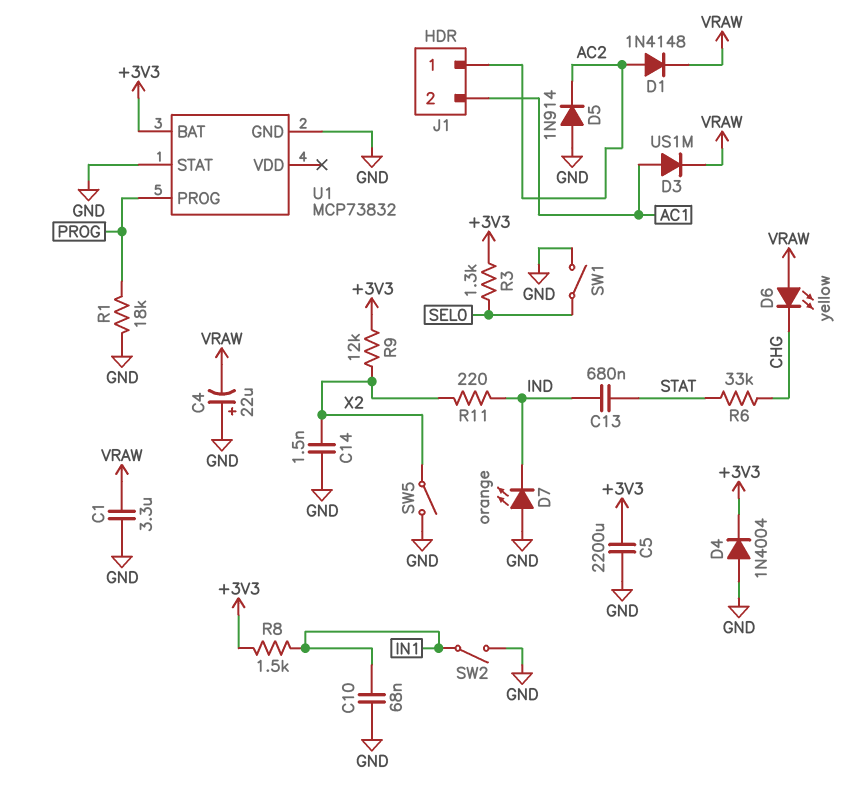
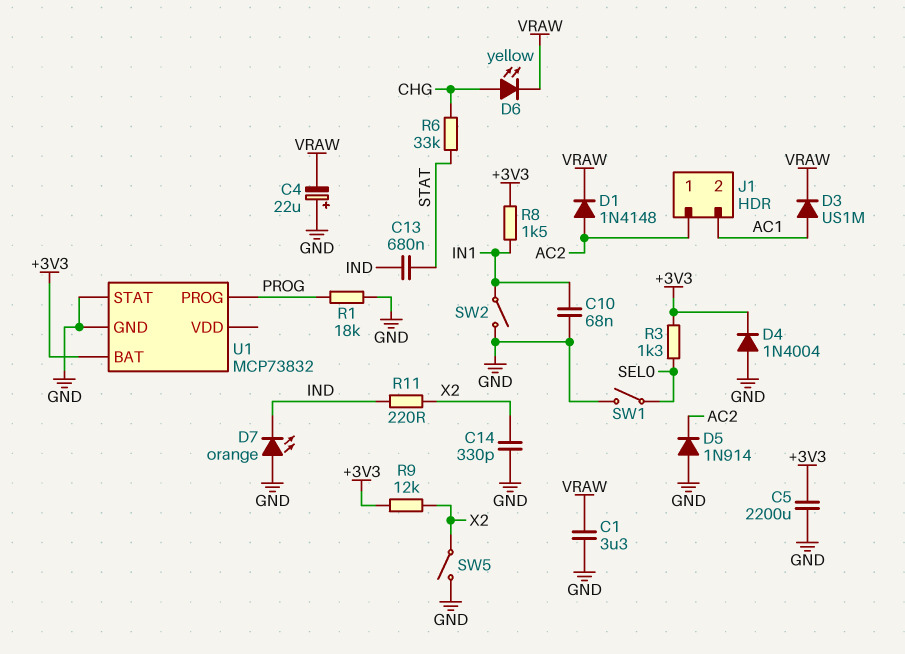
C14: 1.5nF (GND, X2) -> 330pF (GND, X2)
D6: LED yellow (A VRAW, K CHG) -> LED yellow (A CHG, K VRAW)

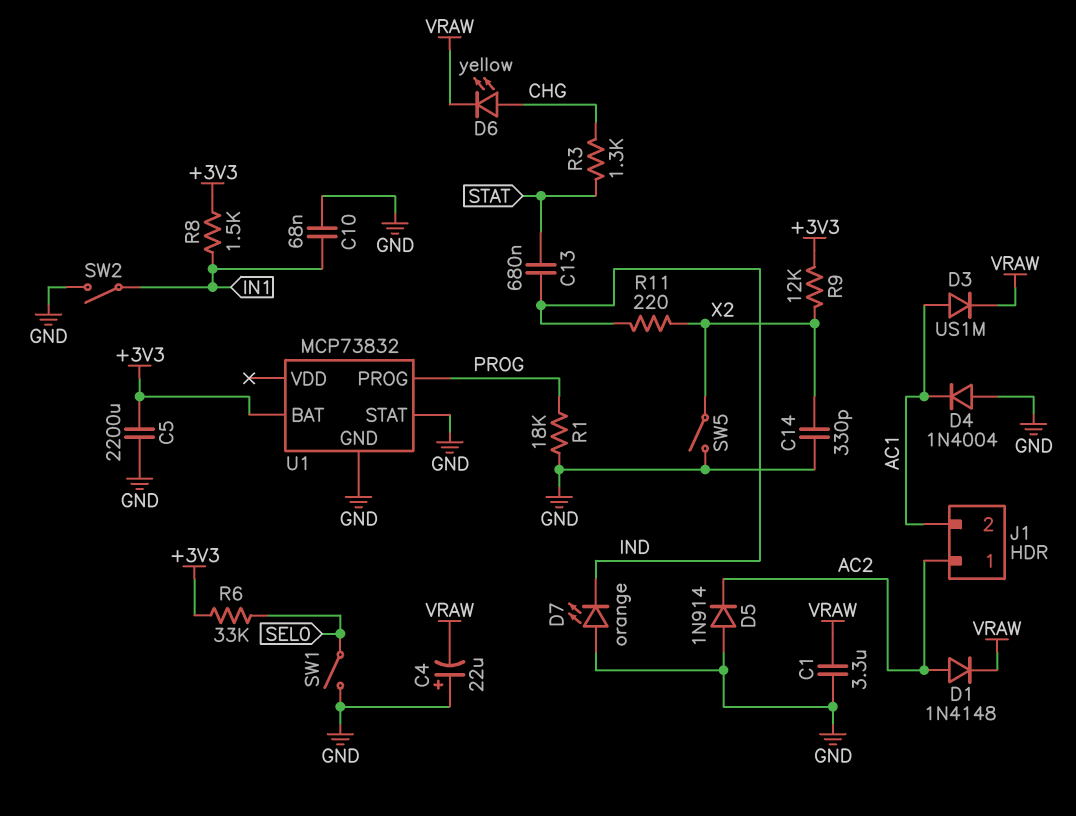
D4: diode 1N4004 (A GND, K +3V3) -> diode 1N4004 (A GND, K AC1)
R3: 1.3k (+3V3, SEL0) -> 1.3k (CHG, STAT)
R6: 33k (CHG, STAT) -> 33k (+3V3, SEL0)

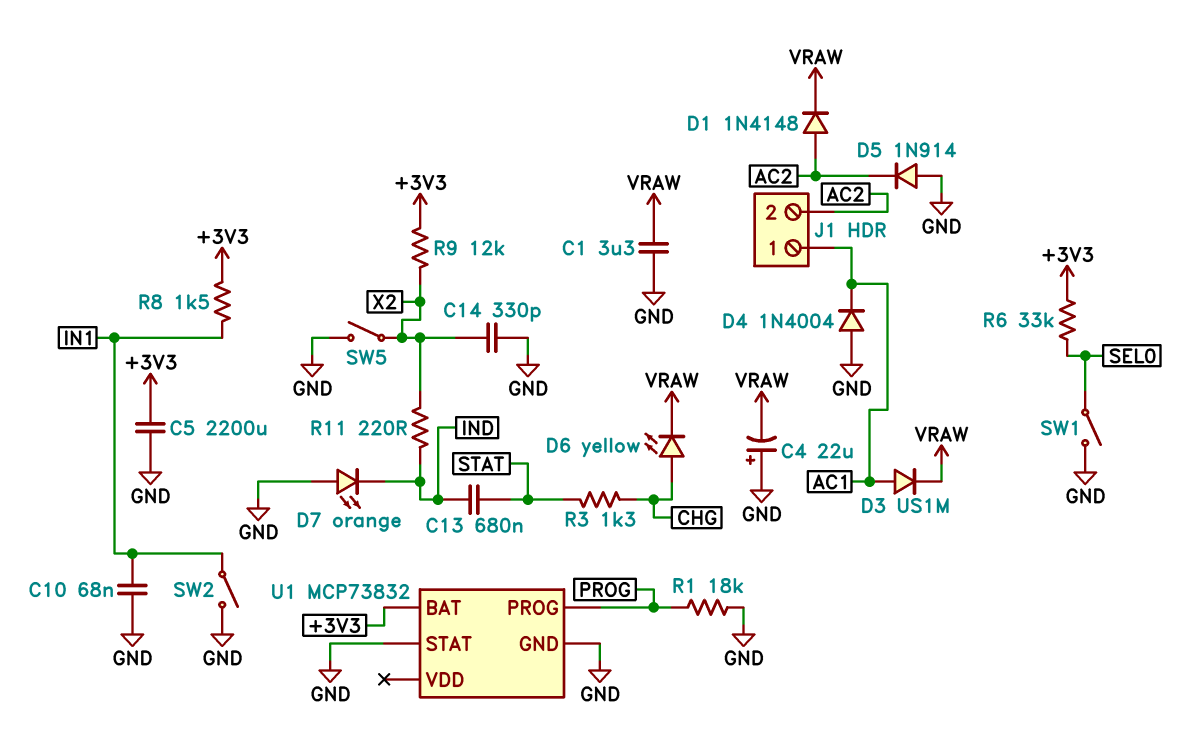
J1 pin 1: AC2 -> AC1
J1 pin 2: AC1 -> AC2

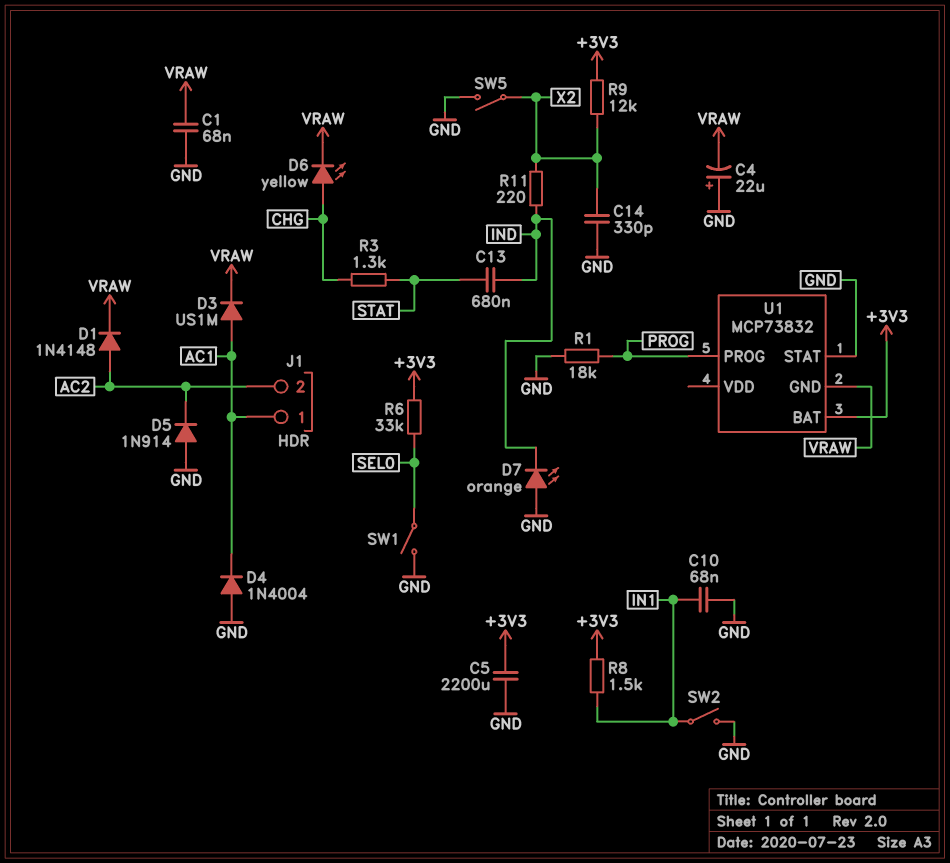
C1: 3.3uF (GND, VRAW) -> 68nF (GND, VRAW)
U1 pin GND: GND -> VRAW

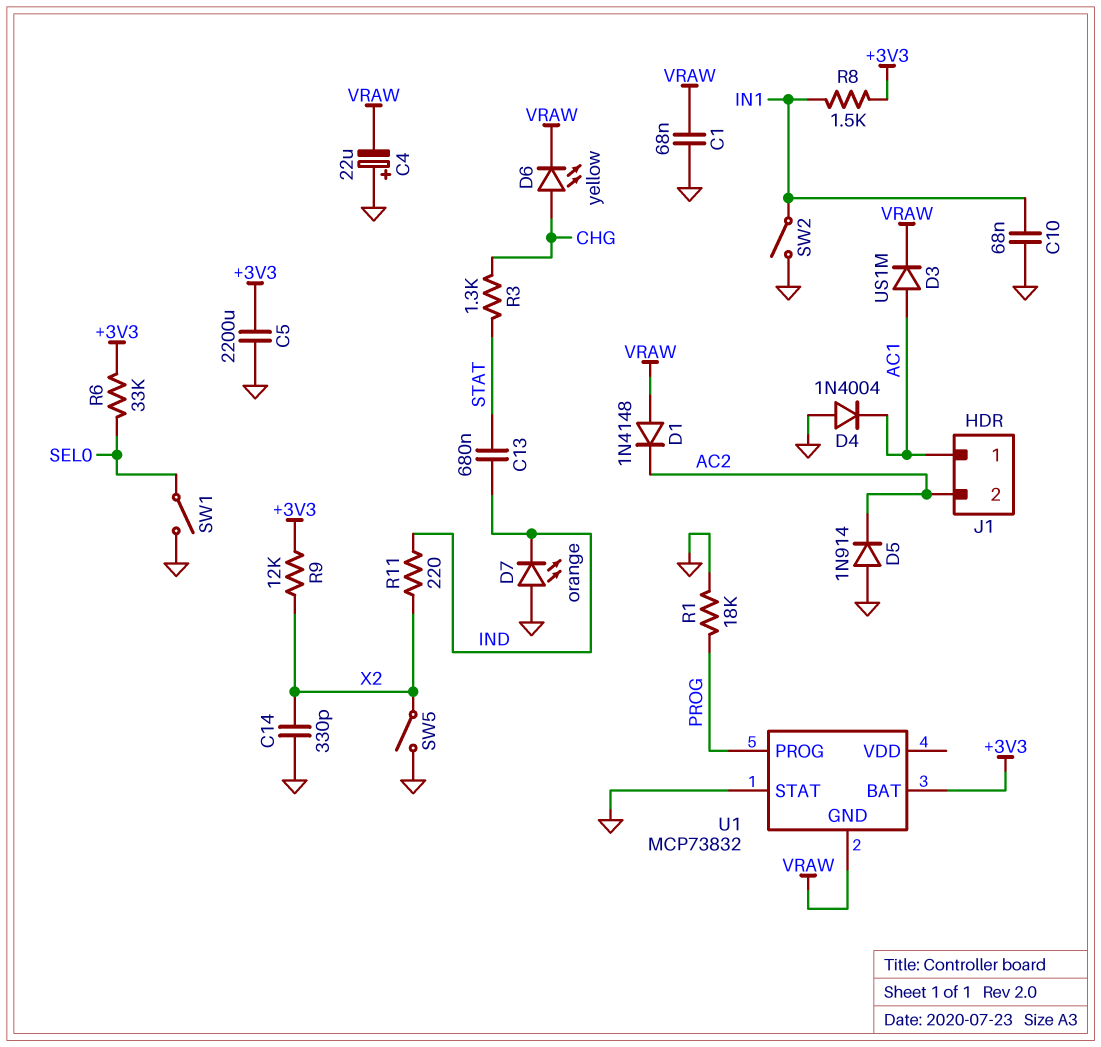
D1: diode 1N4148 (A AC2, K VRAW) -> diode 1N4148 (A VRAW, K AC2)

